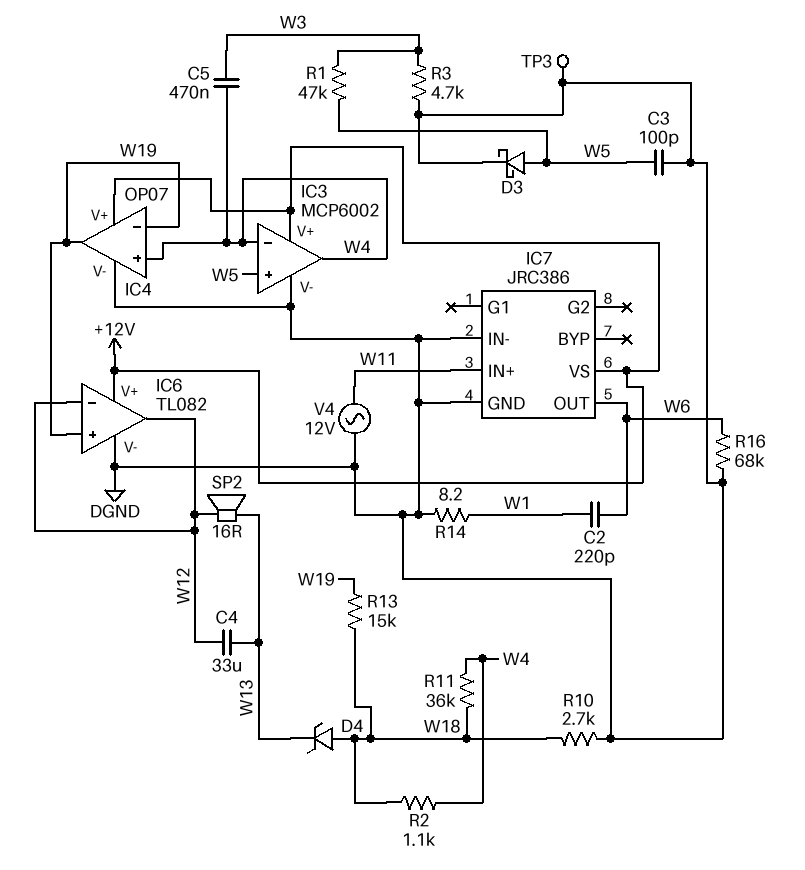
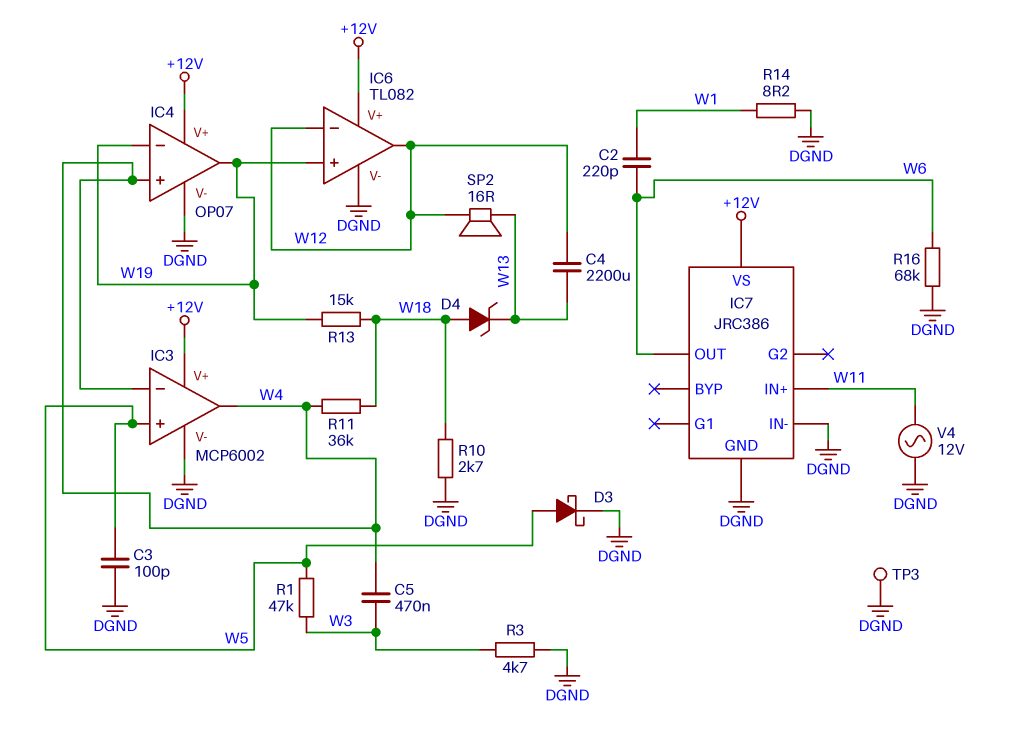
C4: 33uF (W12, W13) -> 2200uF (W12, W13)
R2: 1.1k (W4, W18) -> none

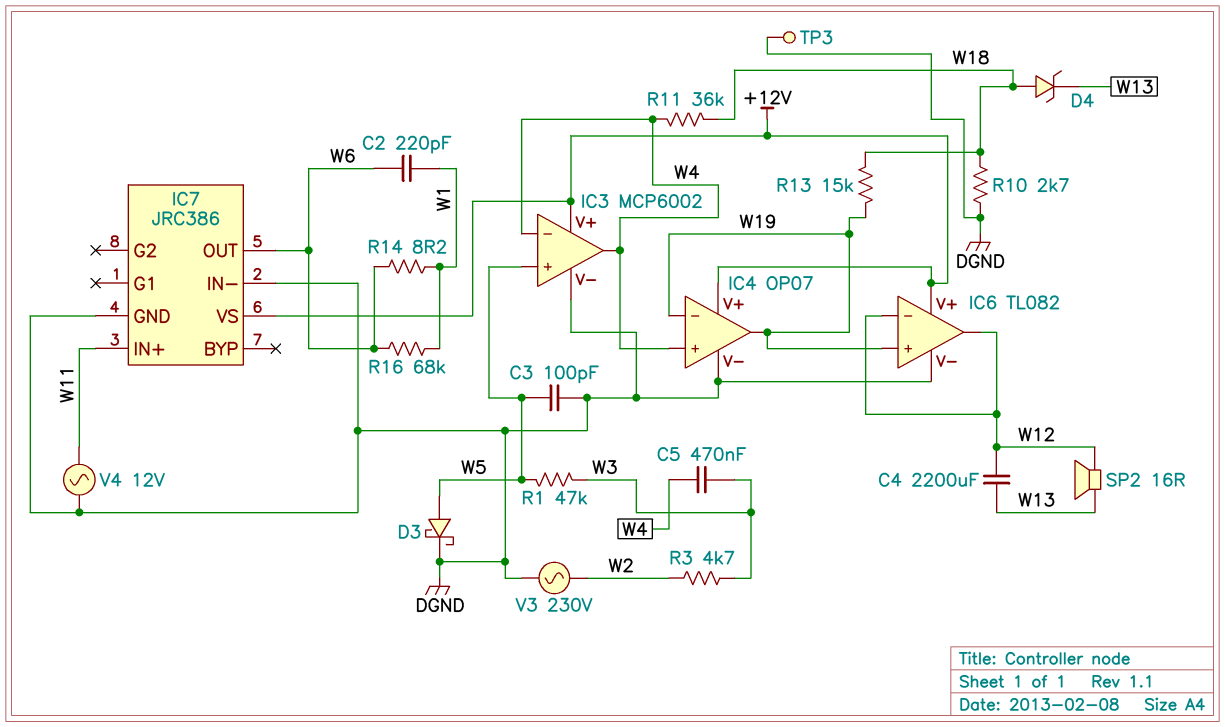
R3: 4.7k (DGND, W3) -> 4.7k (W2, W3)
R14: 8.2 (DGND, W1) -> 8.2 (W1, W6)
R16: 68k (DGND, W6) -> 68k (W1, W6)
V3: none -> AC 230V (DGND, W2)

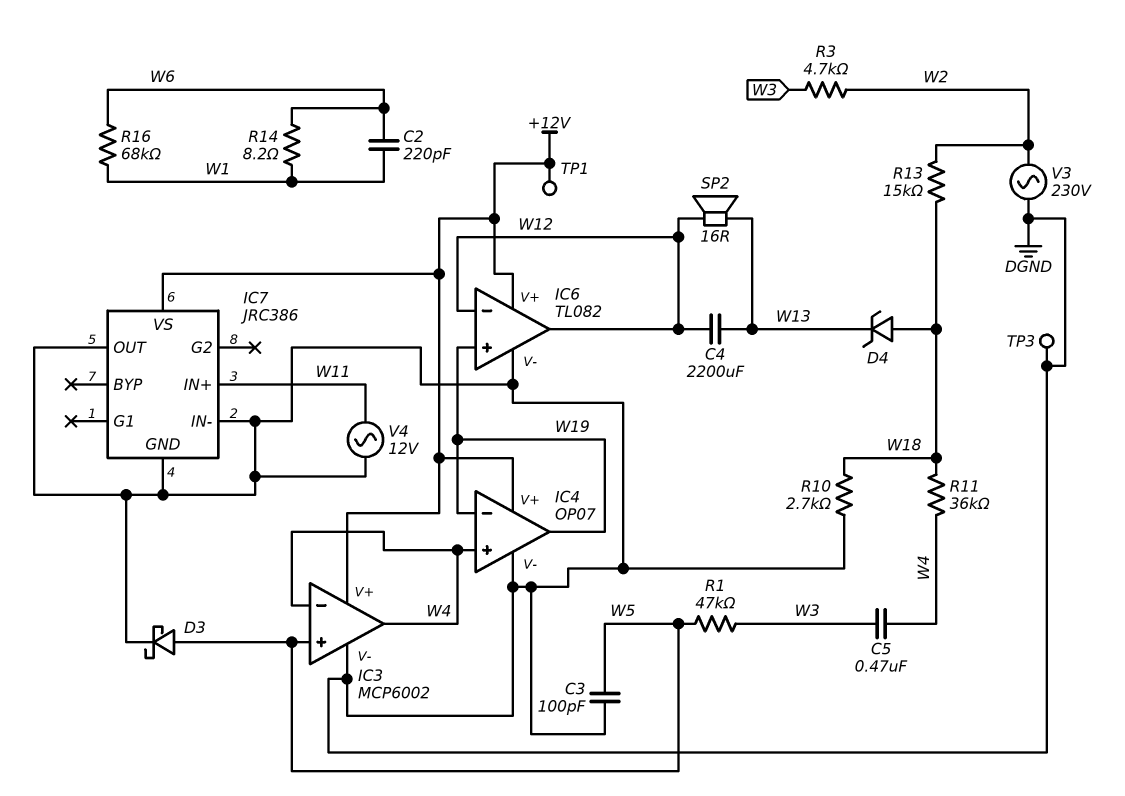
IC7 pin OUT: W6 -> DGND
R13: 15k (W18, W19) -> 15k (W2, W18)
TP1: none -> test point (+12V)

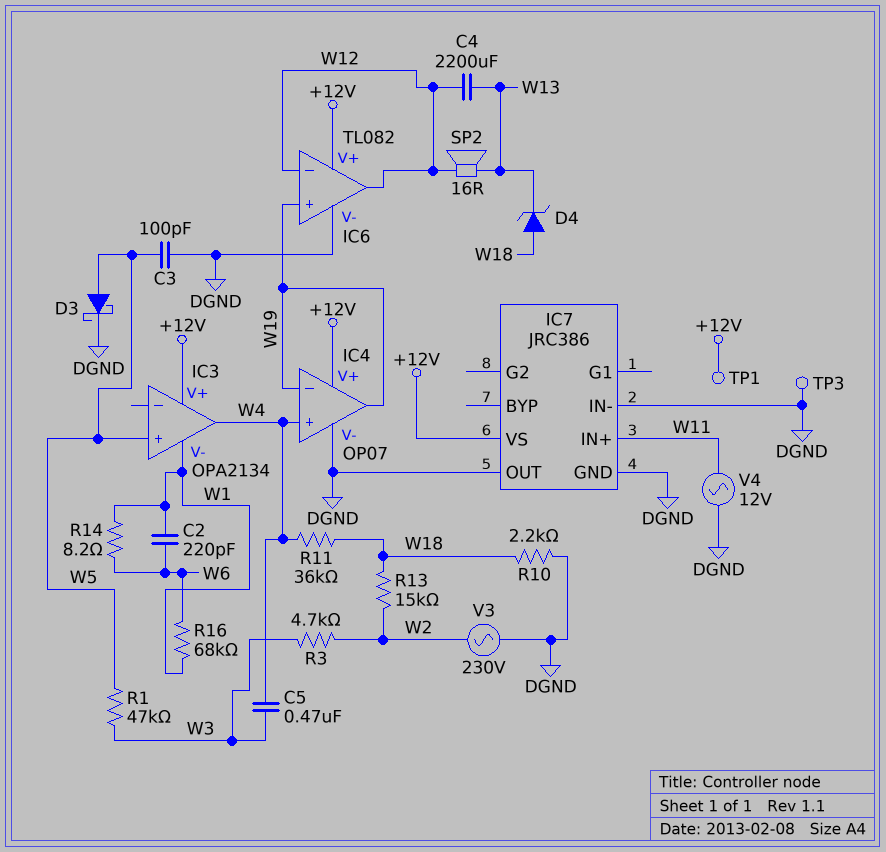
IC3: MCP6002 -> OPA2134
IC3 pin V-: DGND -> W1
IC3 pin in-: W4 -> none
R10: 2.7k (DGND, W18) -> 2.2k (DGND, W18)

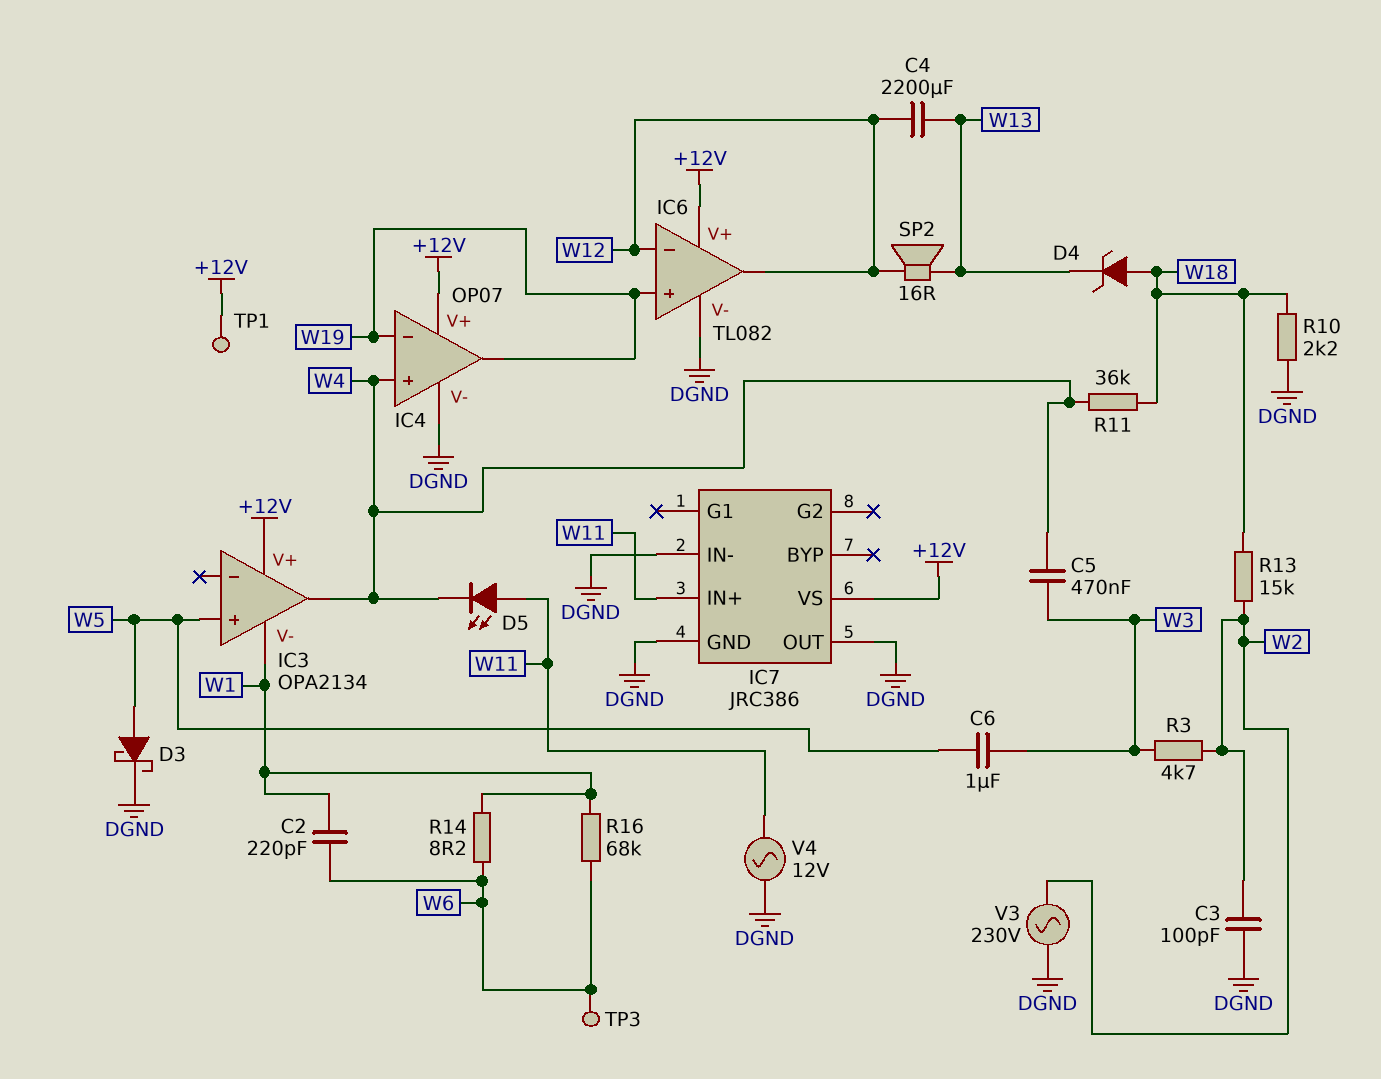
C3: 100pF (DGND, W5) -> 100pF (DGND, W2)
C6: none -> 1uF (W3, W5)
D5: none -> LED (A W11, K W4)
R1: 47k (W3, W5) -> none
TP3: test point (DGND) -> test point (W6)

